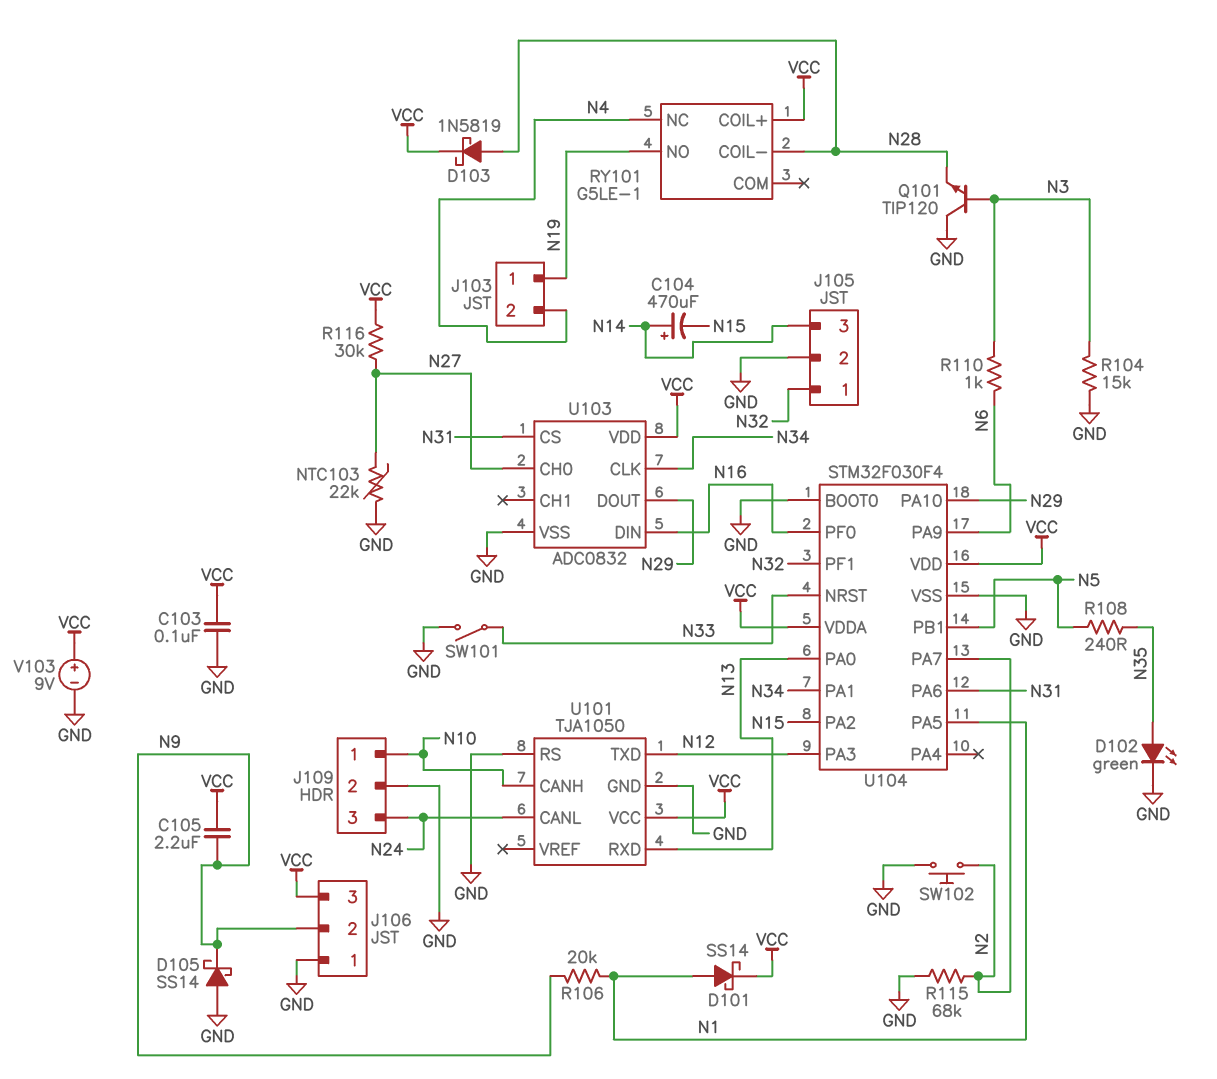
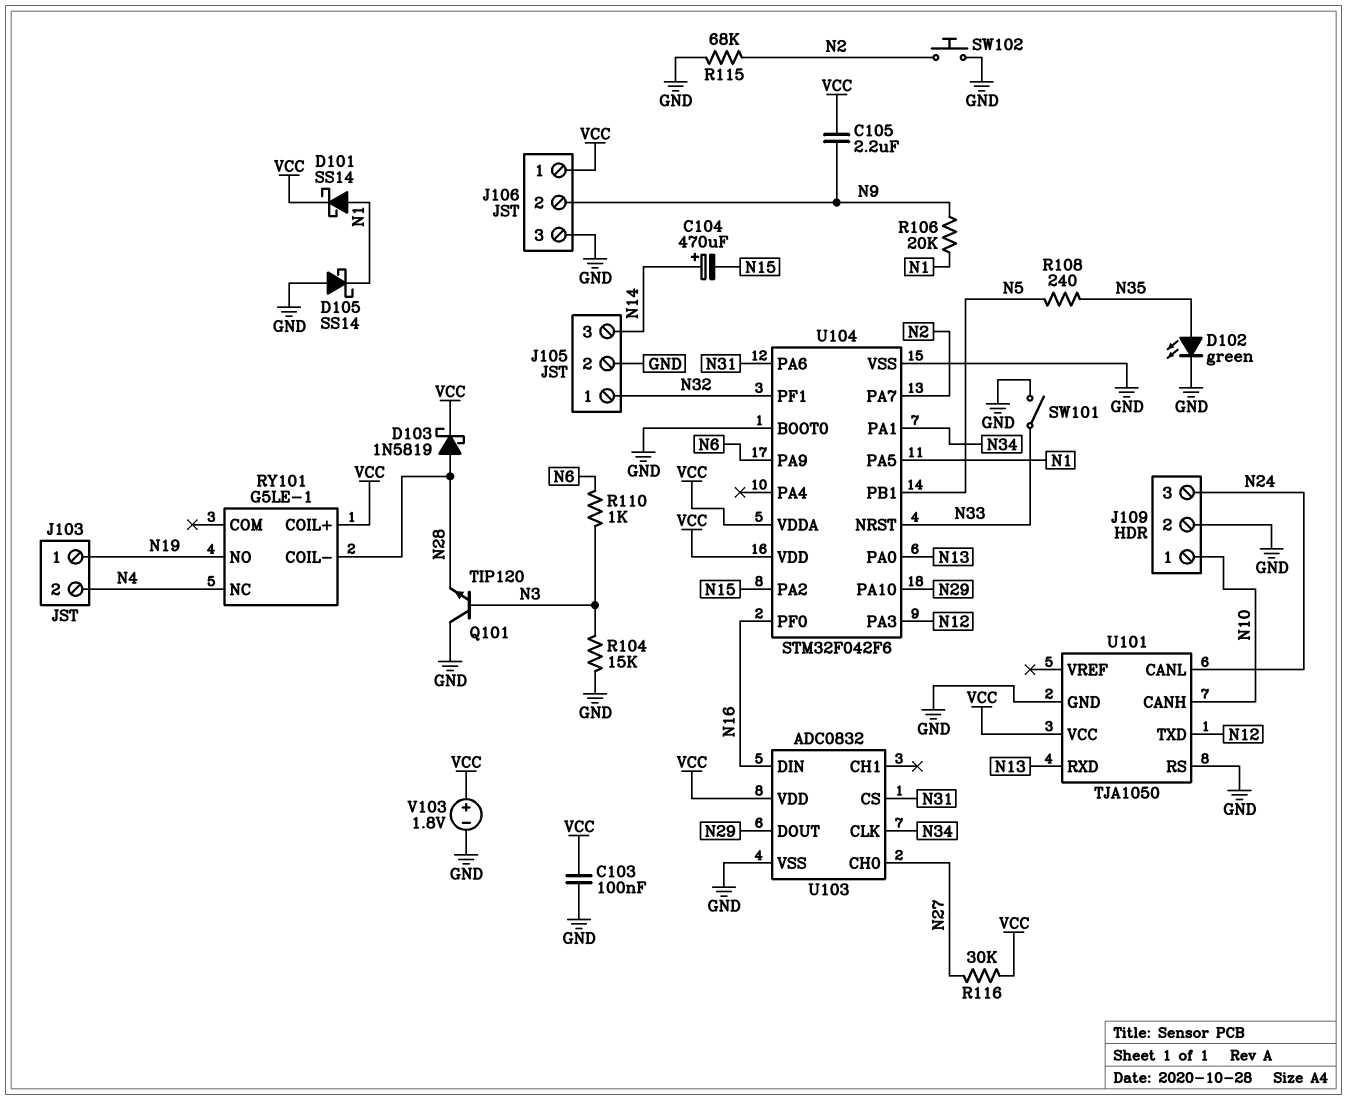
D105: schottky SS14 (A GND, K N9) -> schottky SS14 (A GND, K N1)
J106 pin 1: GND -> VCC
J106 pin 3: VCC -> GND
NTC103: 22k (GND, N27) -> none
U104: STM32F030F4 -> STM32F042F6
V103: 9V (plus VCC, minus GND) -> 1.8V (plus VCC, minus GND)

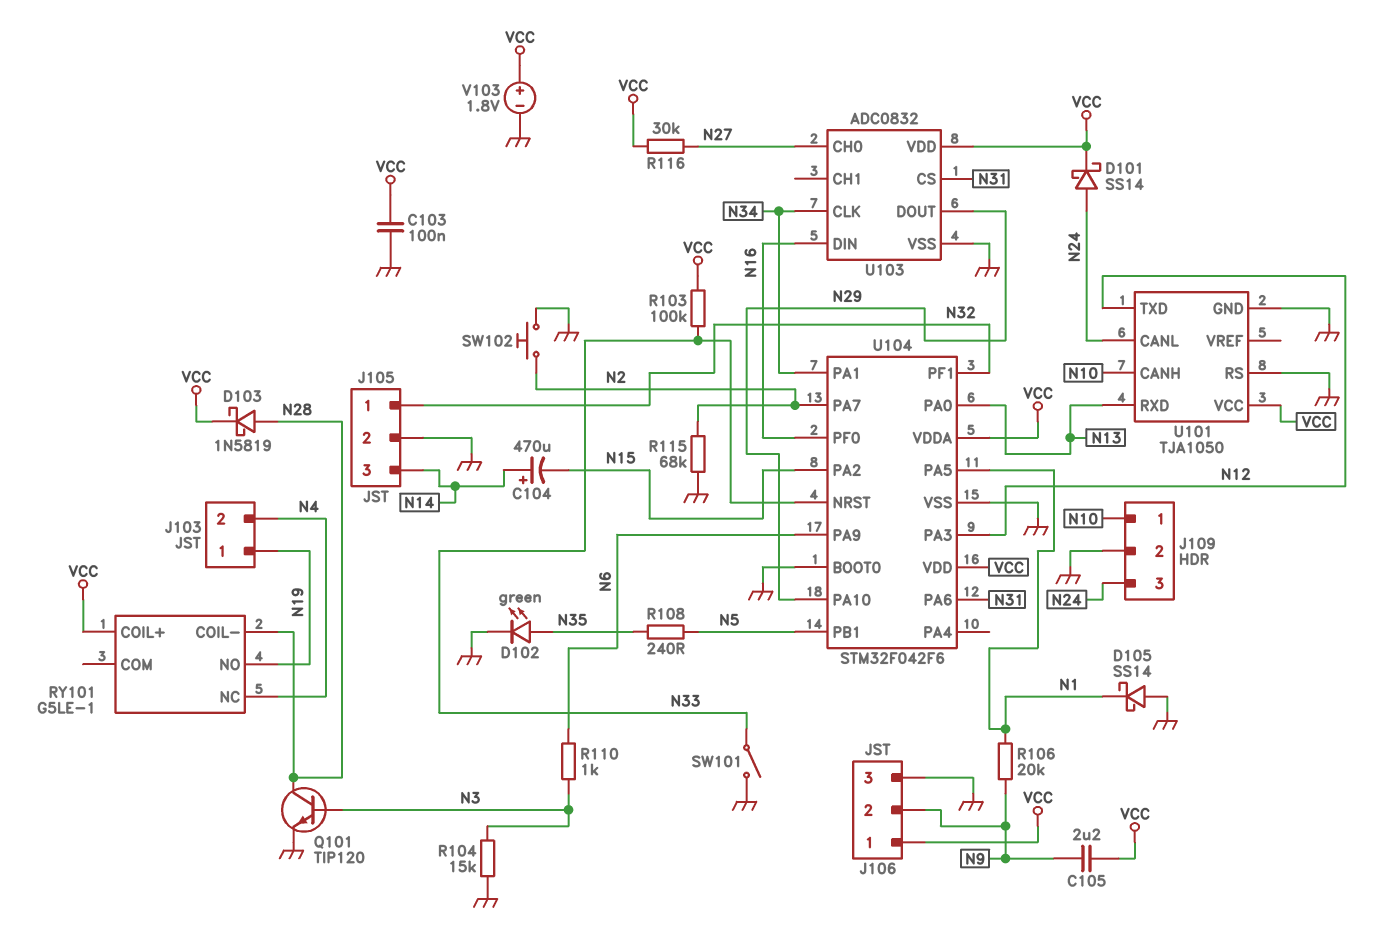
D101: schottky SS14 (A N1, K VCC) -> schottky SS14 (A N24, K VCC)
Q101: NPN TIP120 (B N3, C GND, E N28) -> NPN TIP120 (B N3, C N28, E GND)
R103: none -> 100k (N33, VCC)

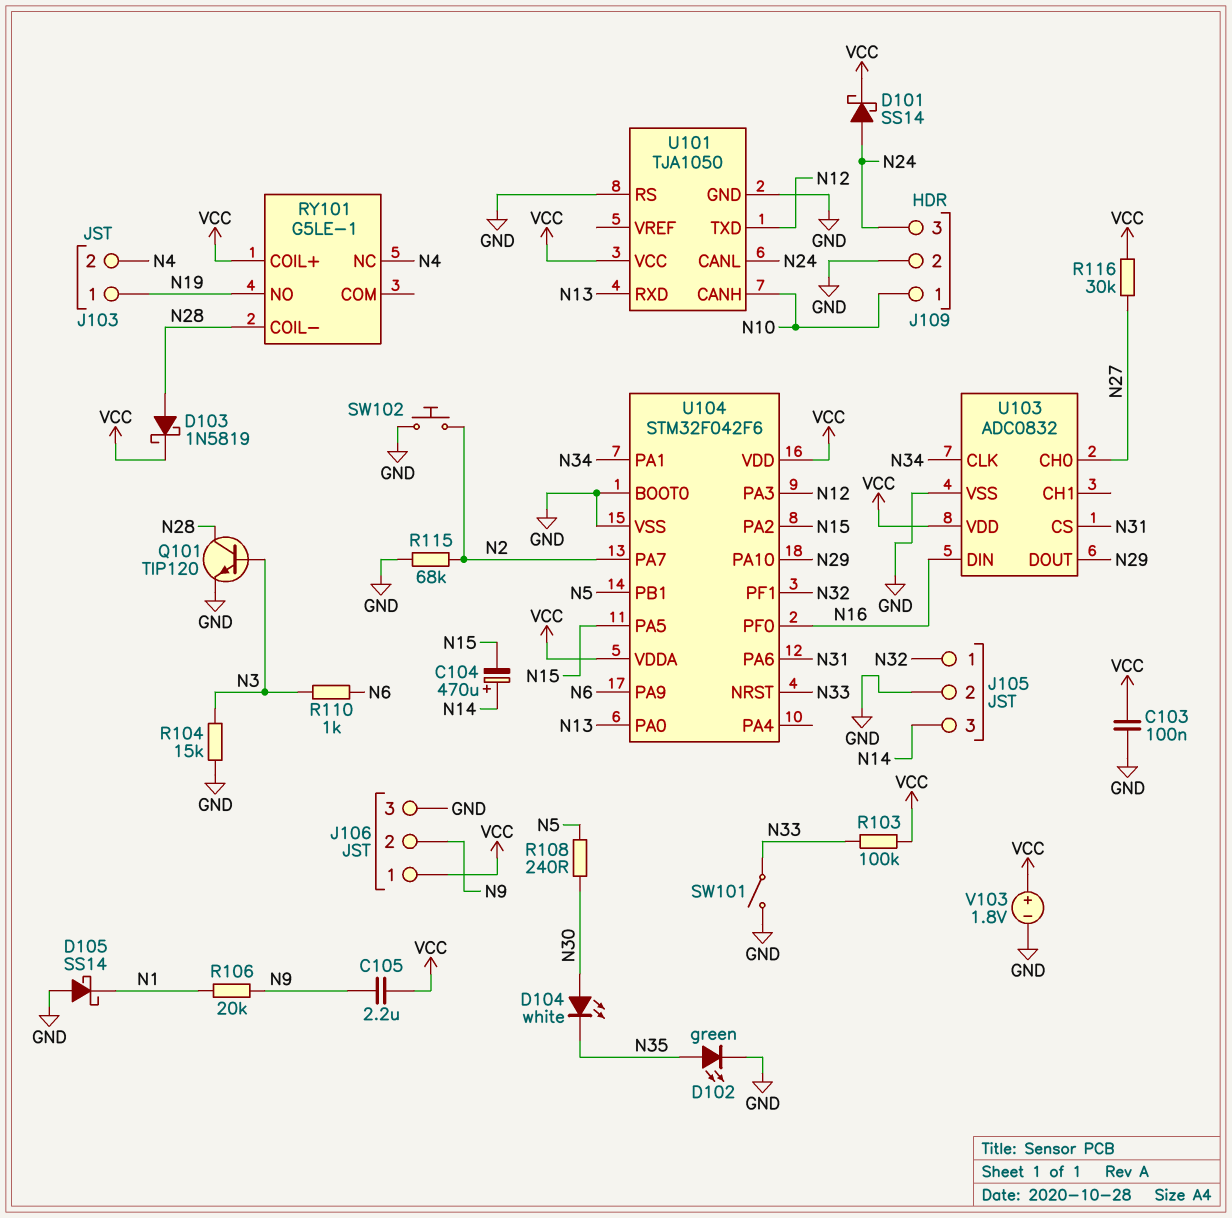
D104: none -> LED white (A N30, K N35)
R108: 240 (N5, N35) -> 240 (N5, N30)
U104 pin PA5: N1 -> N15

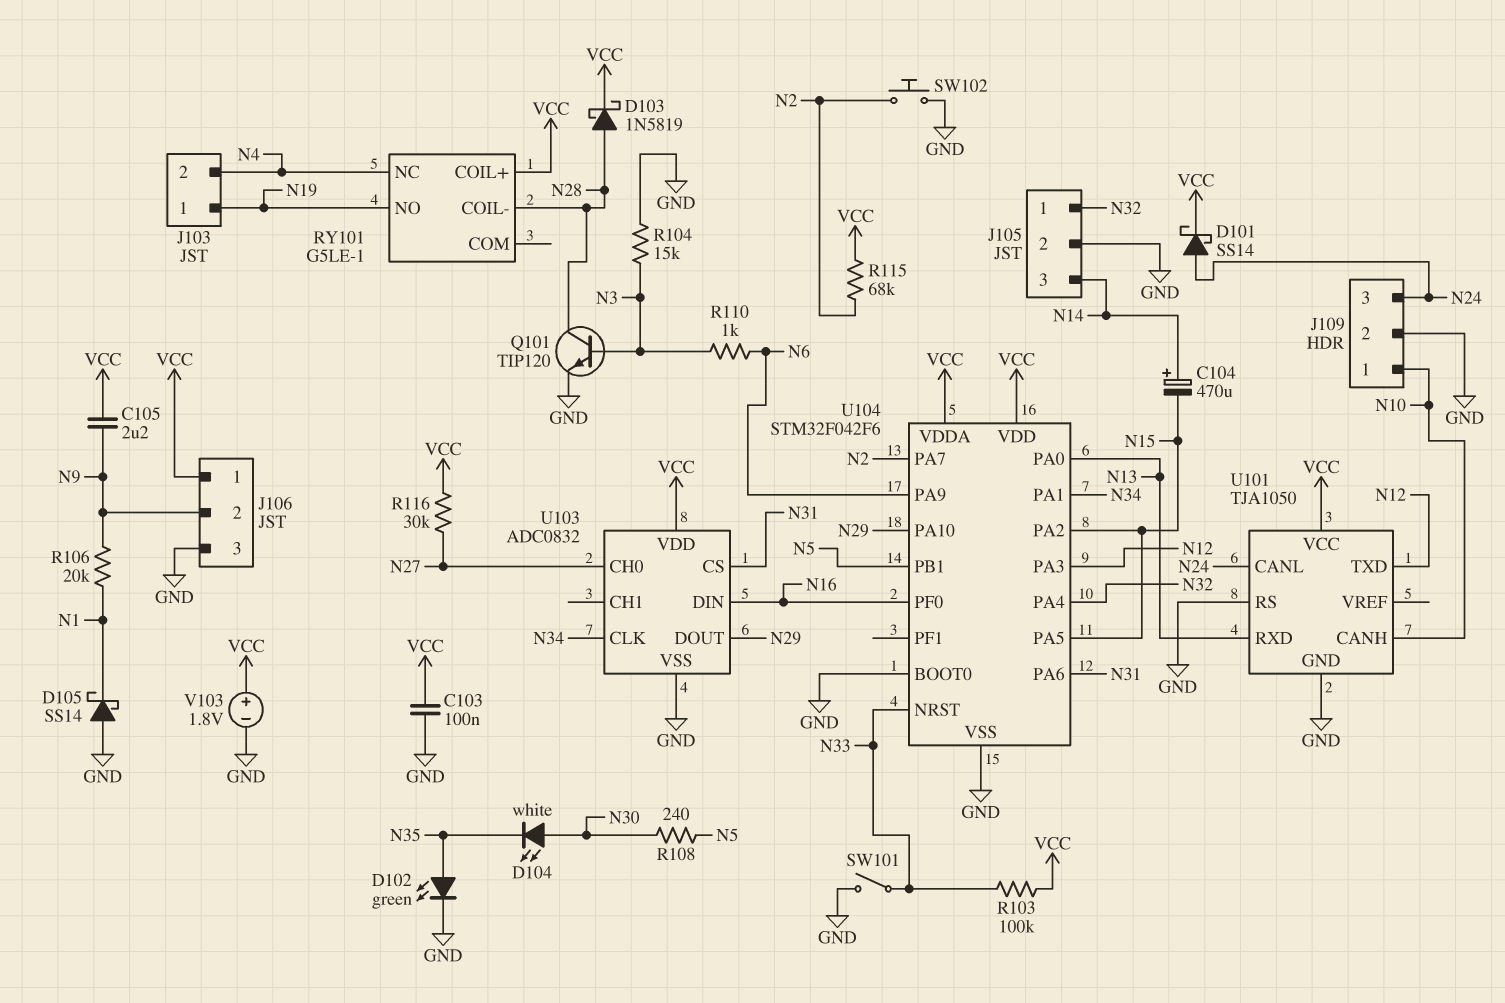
R115: 68k (GND, N2) -> 68k (N2, VCC)
U104 pin PA4: none -> N32
U104 pin PF1: N32 -> none

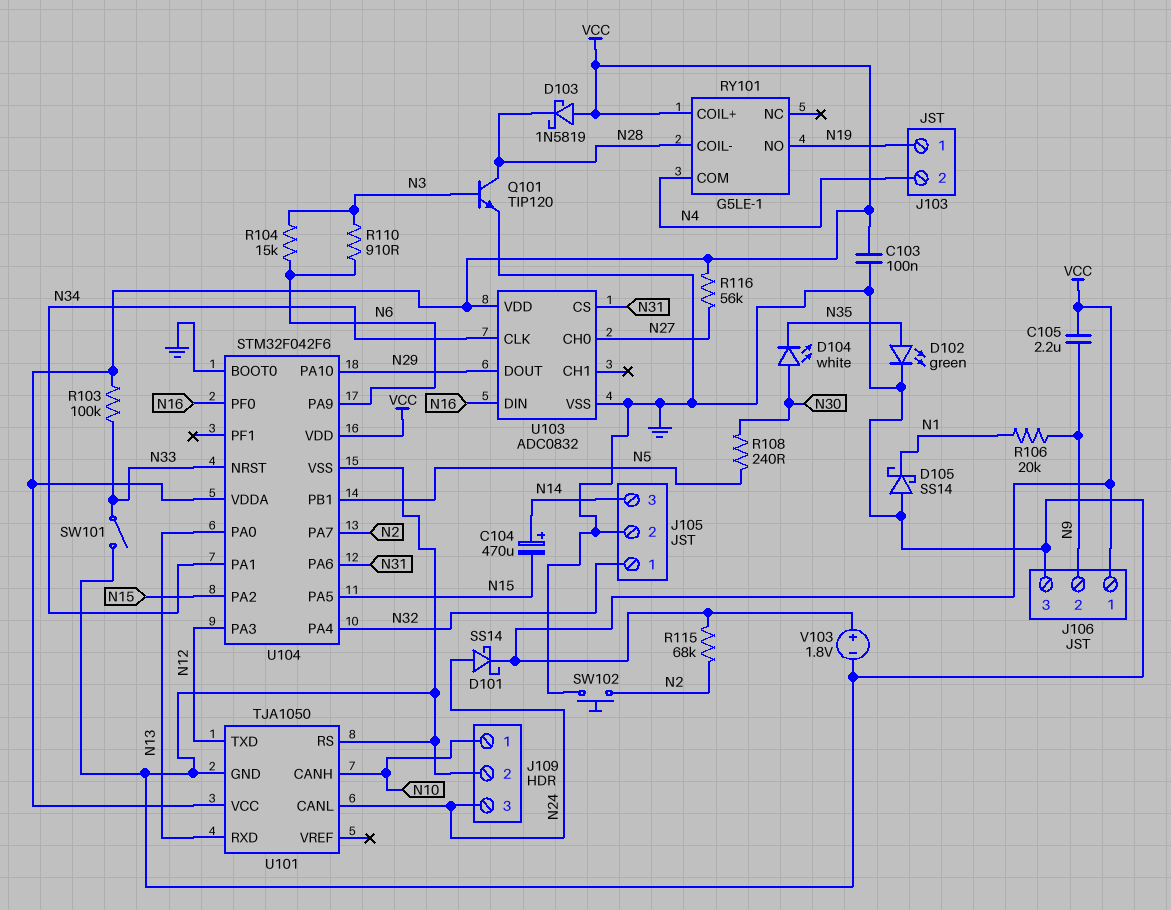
D103: schottky 1N5819 (A N28, K VCC) -> schottky 1N5819 (A VCC, K N28)
R104: 15k (GND, N3) -> 15k (N3, N6)
R110: 1k (N3, N6) -> 910 (N3, N6)
R116: 30k (N27, VCC) -> 56k (N27, VCC)
RY101 pin COM: none -> N4
RY101 pin NC: N4 -> none

